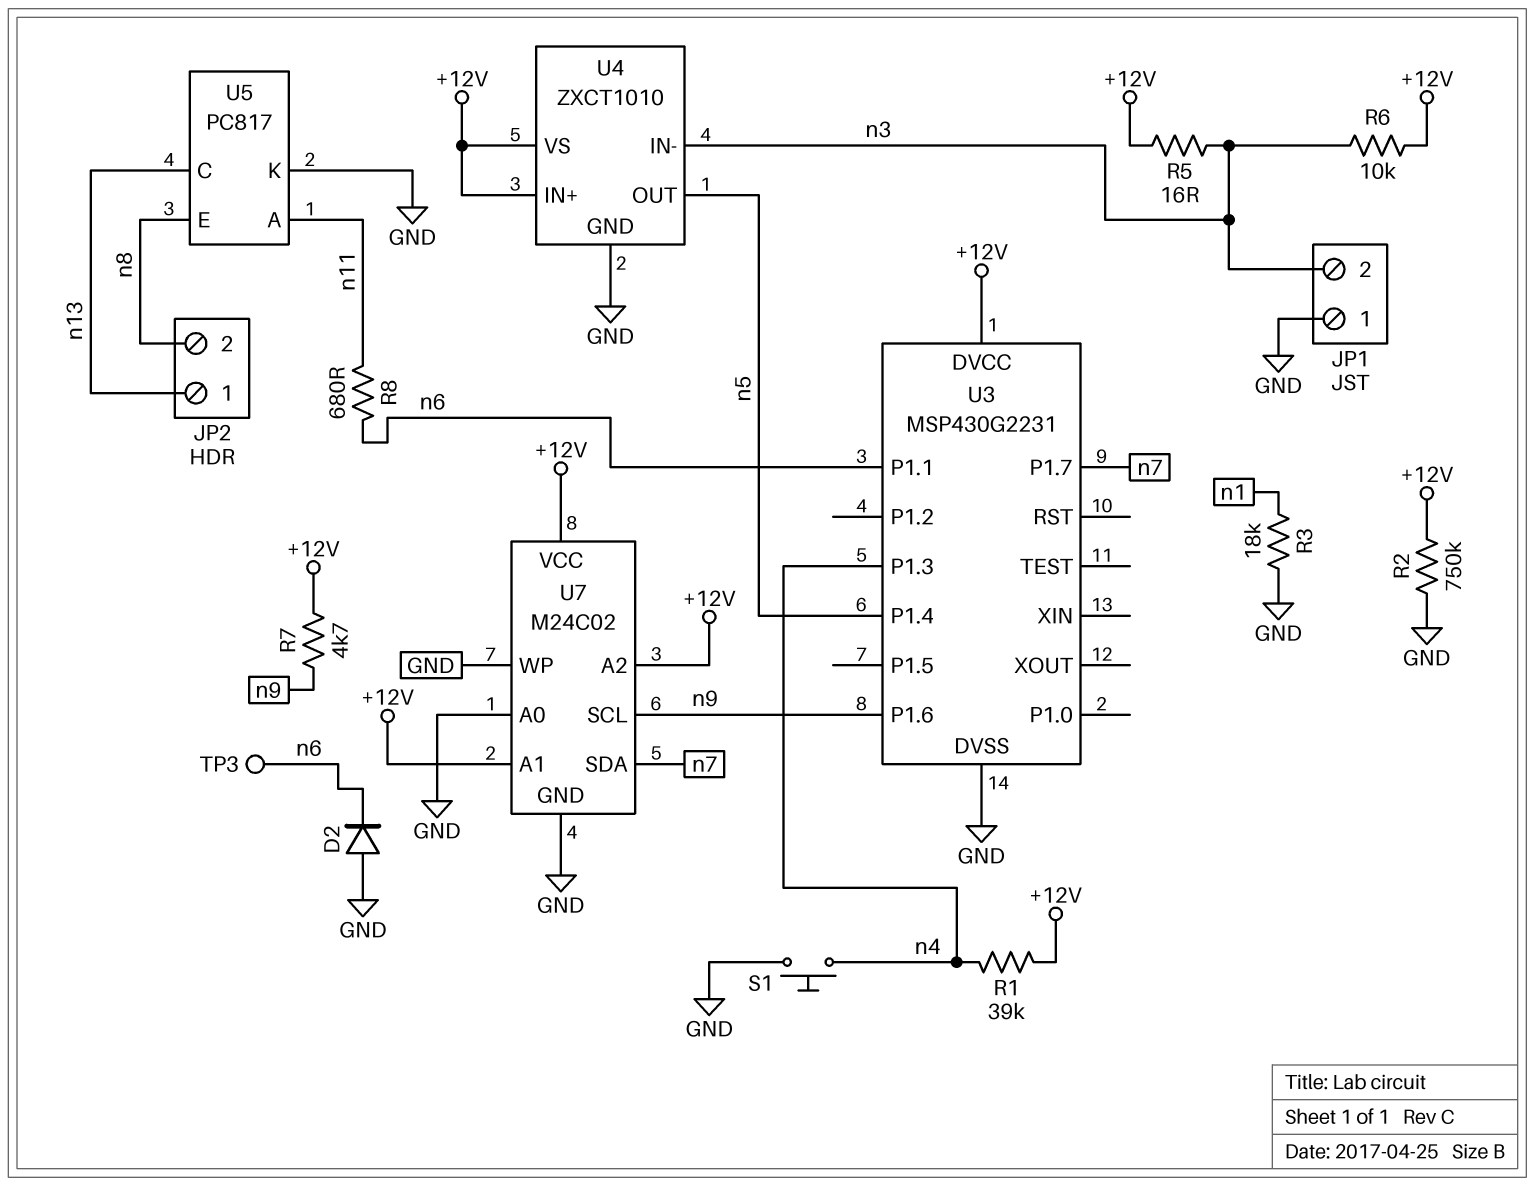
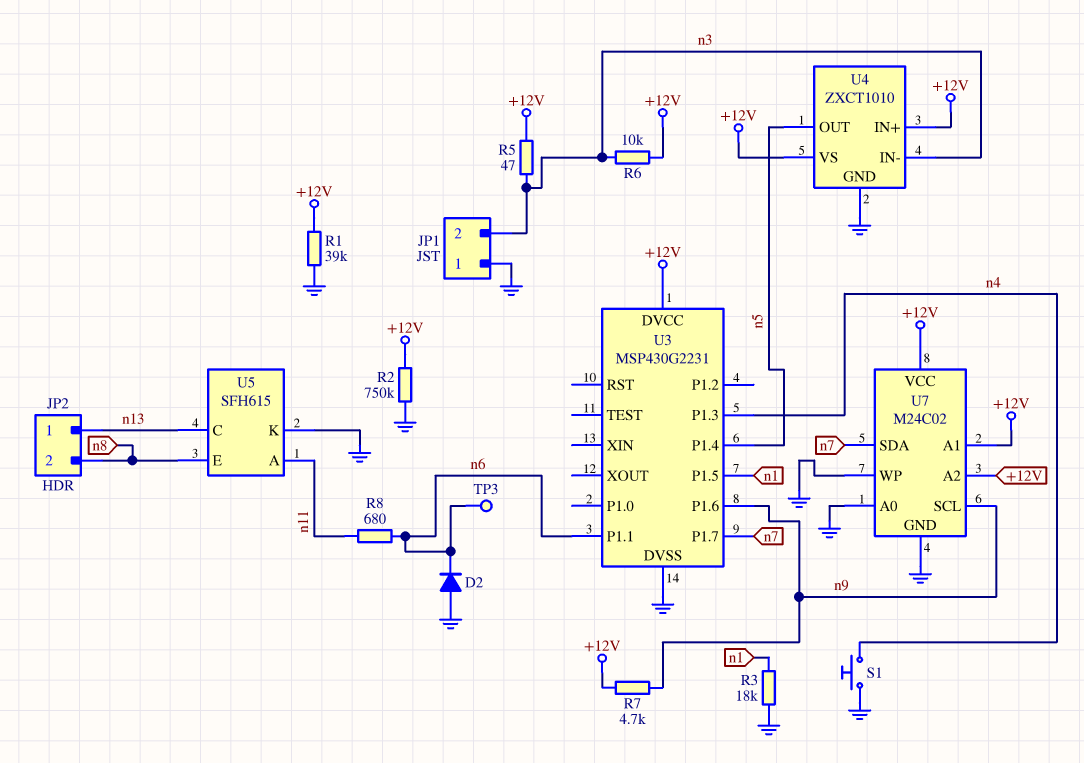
R1: 39k (+12V, n4) -> 39k (+12V, GND)
R5: 16 (+12V, n3) -> 47 (+12V, n3)
U3 pin P1.5: none -> n1
U5: PC817 -> SFH615

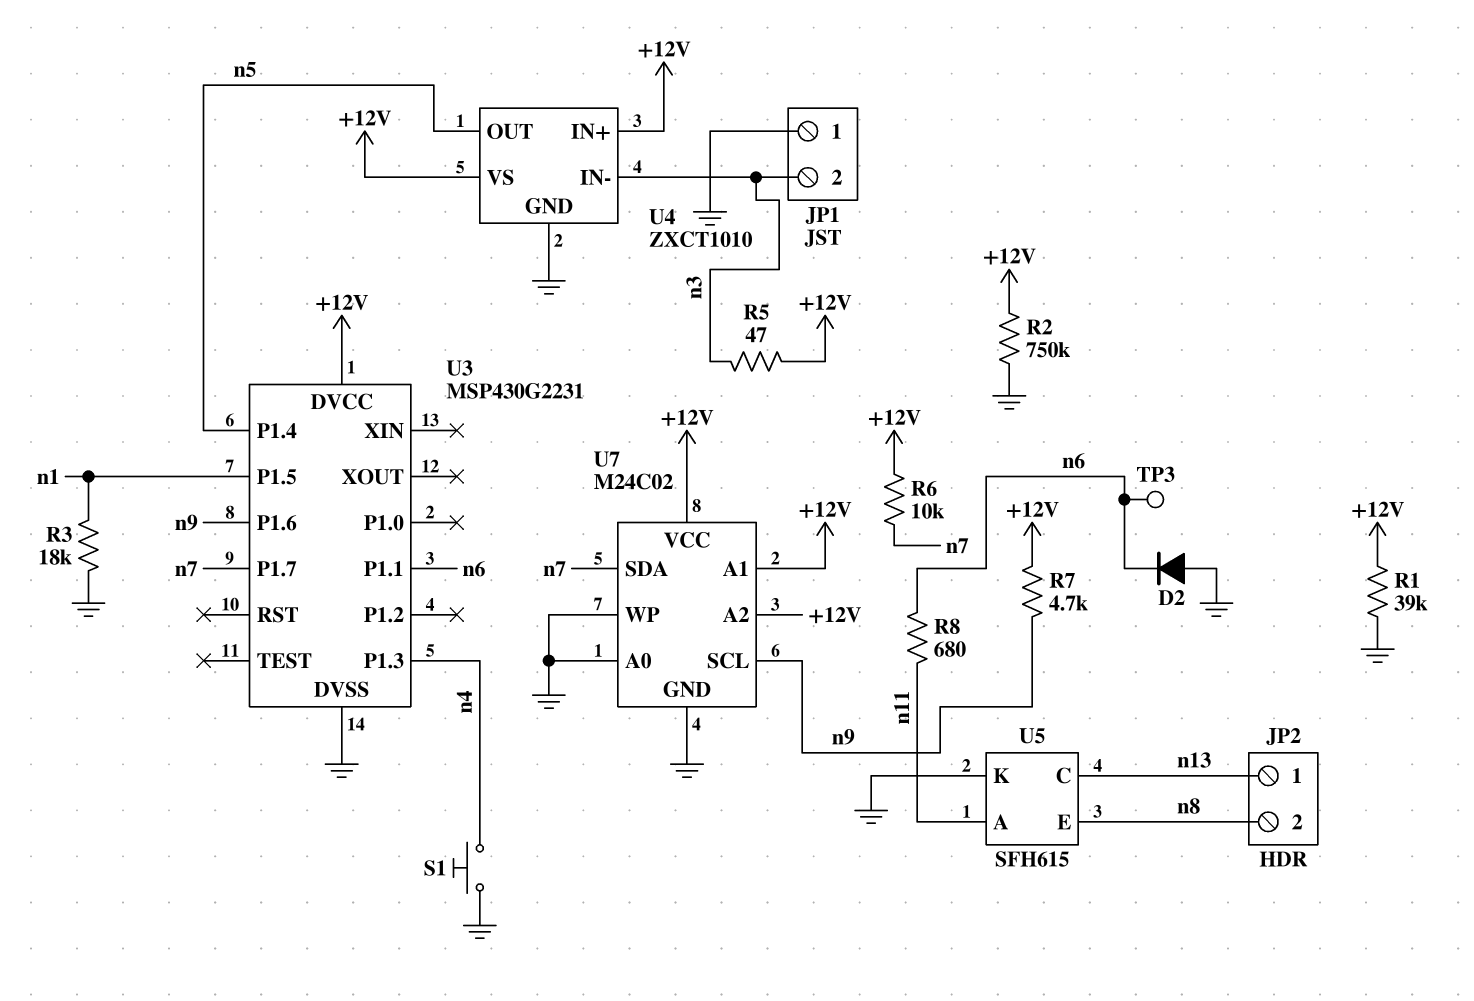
R6: 10k (+12V, n3) -> 10k (+12V, n7)

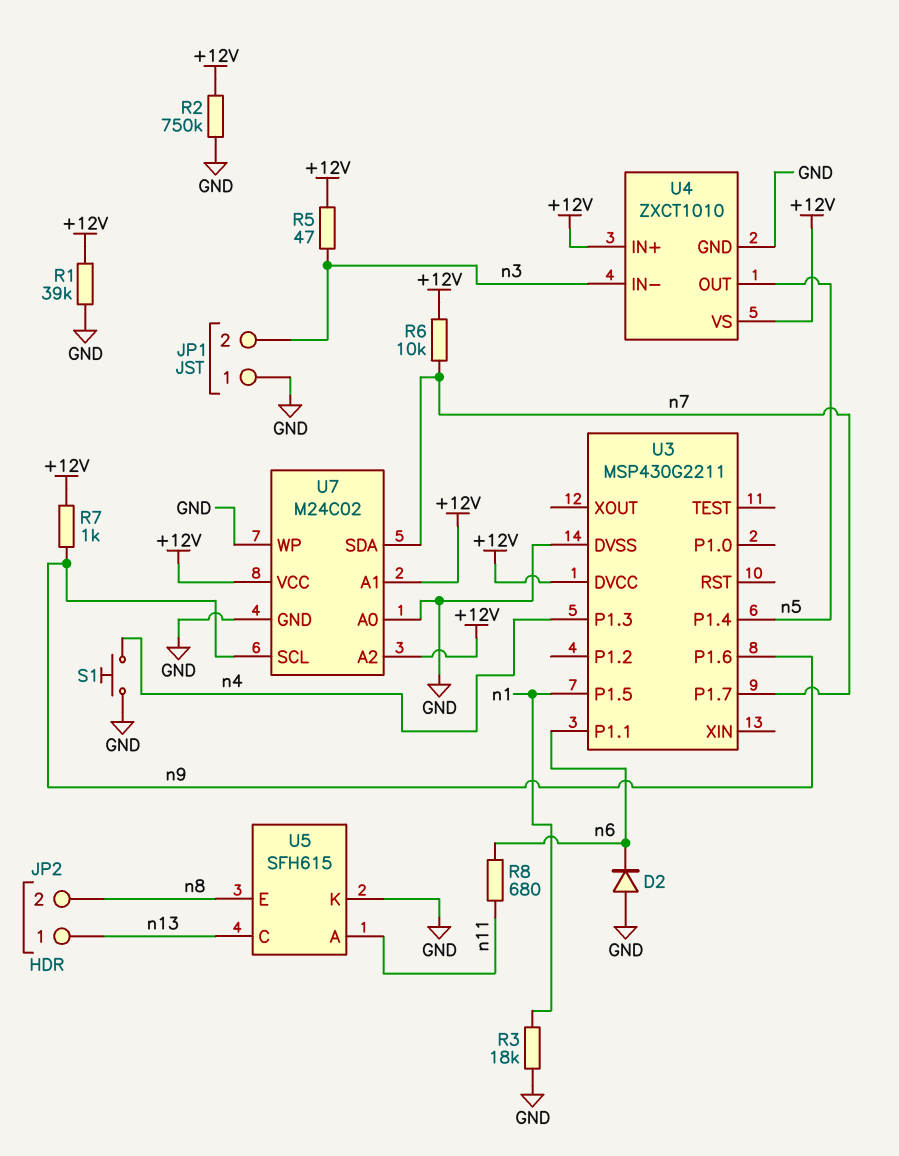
R7: 4.7k (+12V, n9) -> 1k (+12V, n9)
TP3: test point (n6) -> none
U3: MSP430G2231 -> MSP430G2211

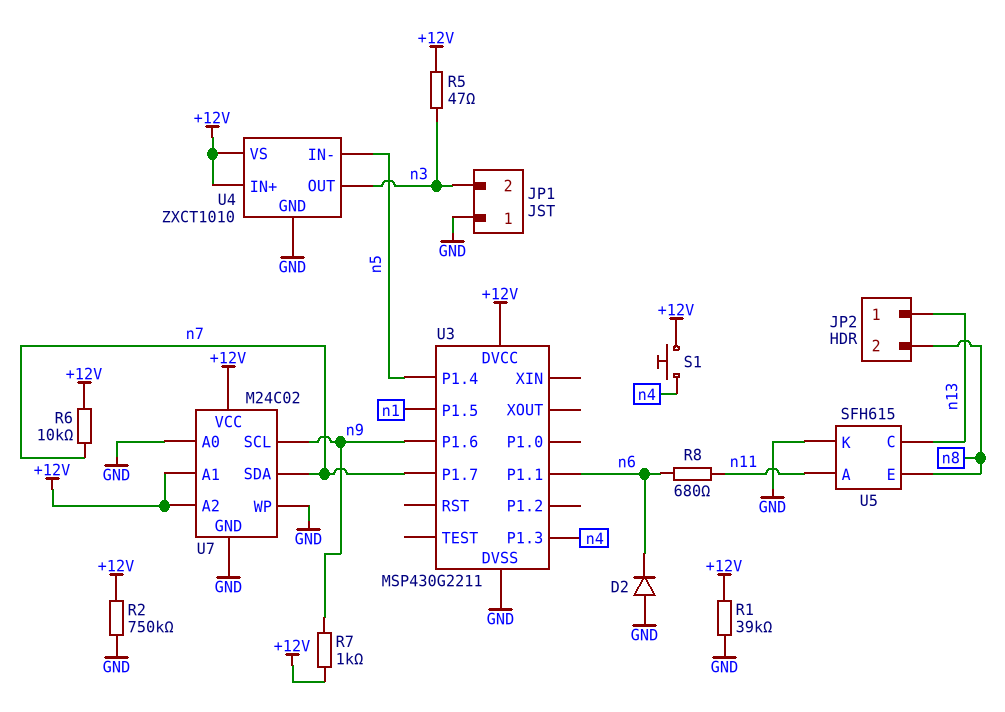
R3: 18k (GND, n1) -> none
S1: button (GND, n4) -> button (+12V, n4)
U4 pin IN-: n3 -> n5
U4 pin OUT: n5 -> n3

